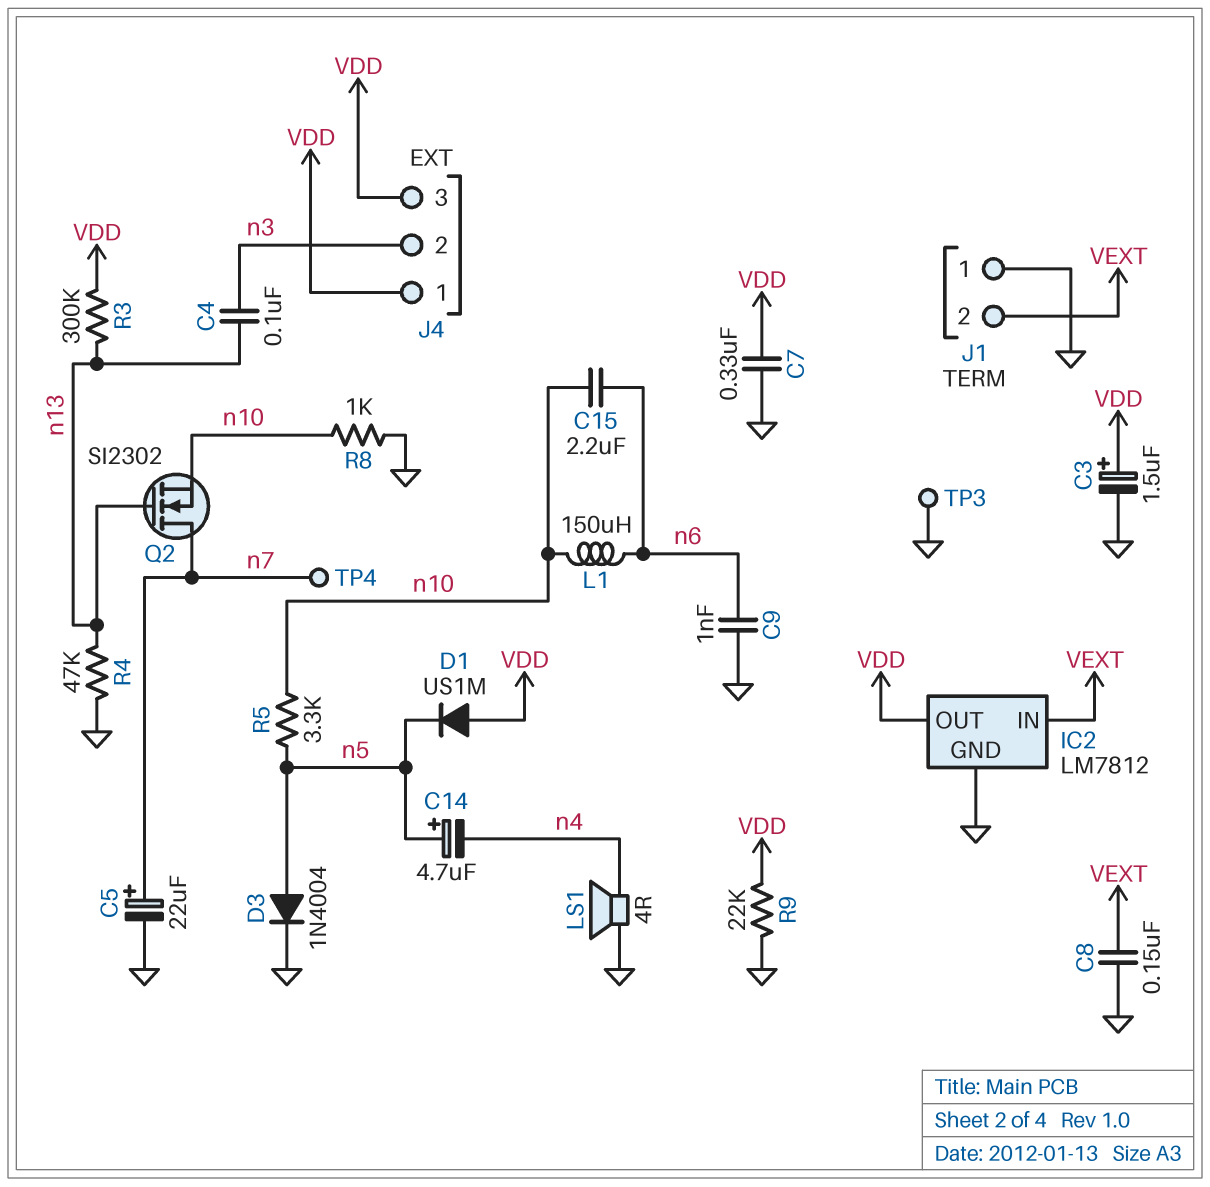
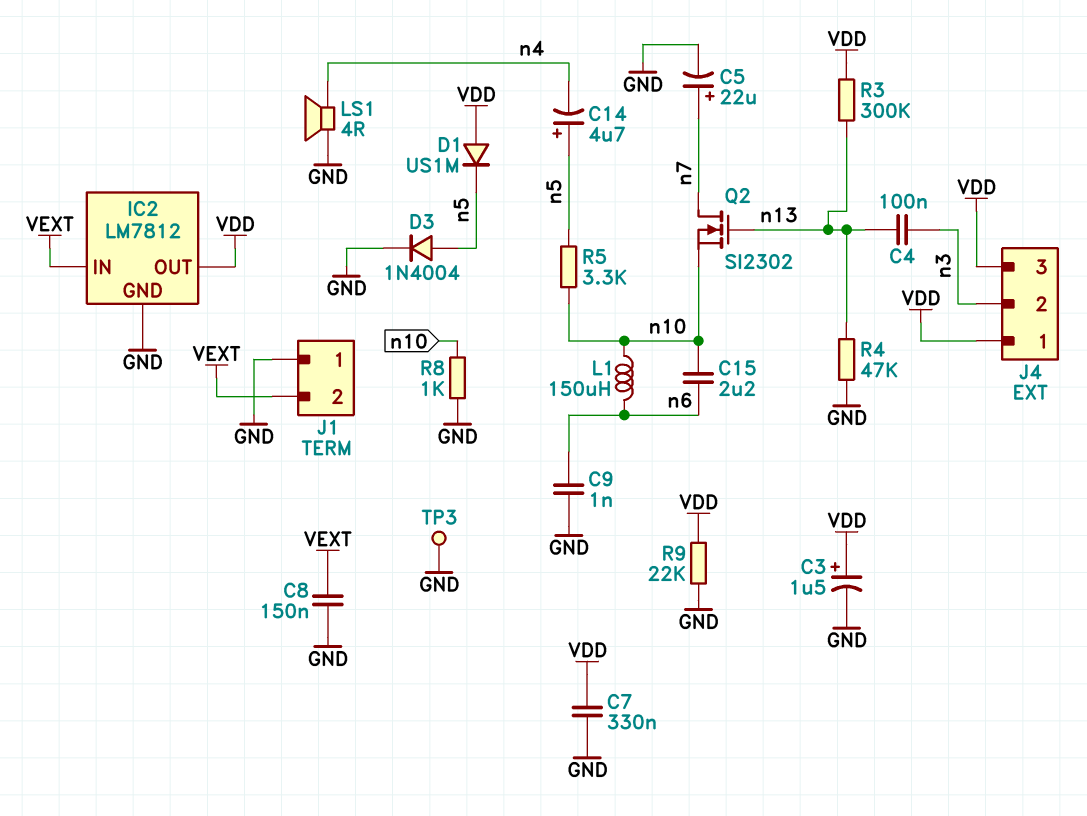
TP4: test point (n7) -> none

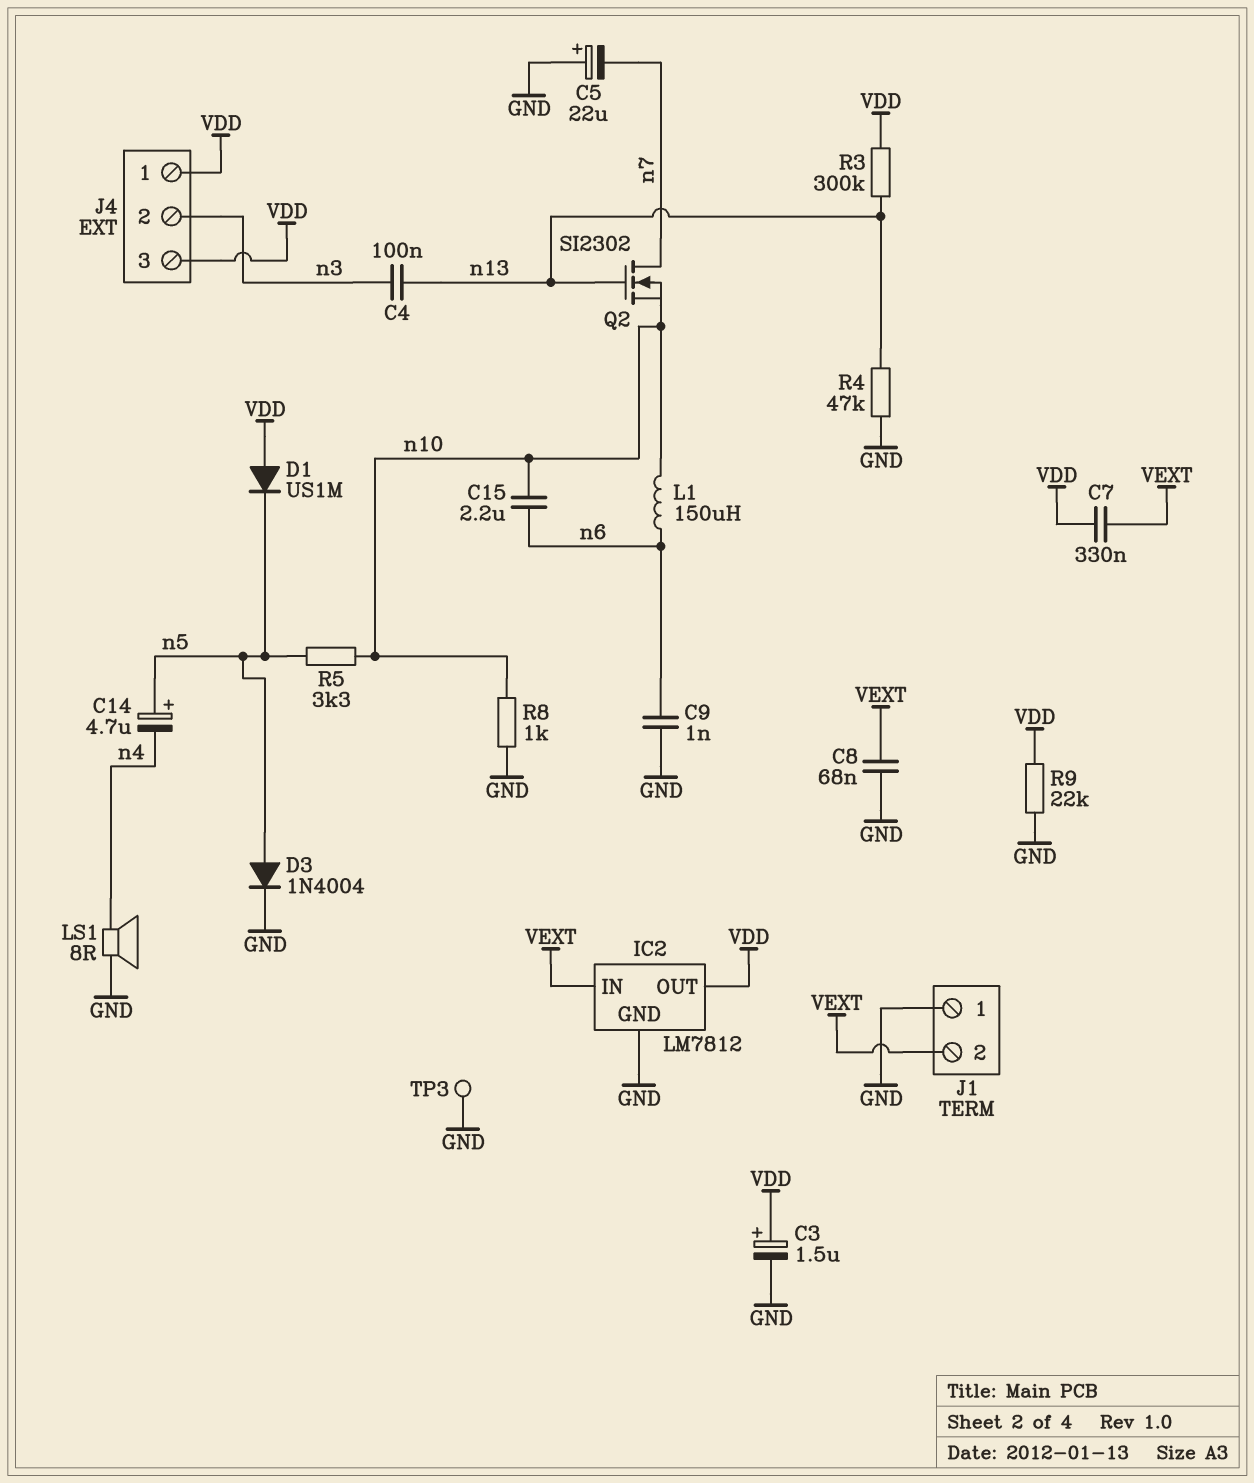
C5: 22uF (plus n7, minus GND) -> 22uF (plus GND, minus n7)
C7: 330nF (GND, VDD) -> 330nF (VDD, VEXT)
C8: 150nF (GND, VEXT) -> 68nF (GND, VEXT)
LS1: speaker 4R (GND, n4) -> speaker 8R (GND, n4)

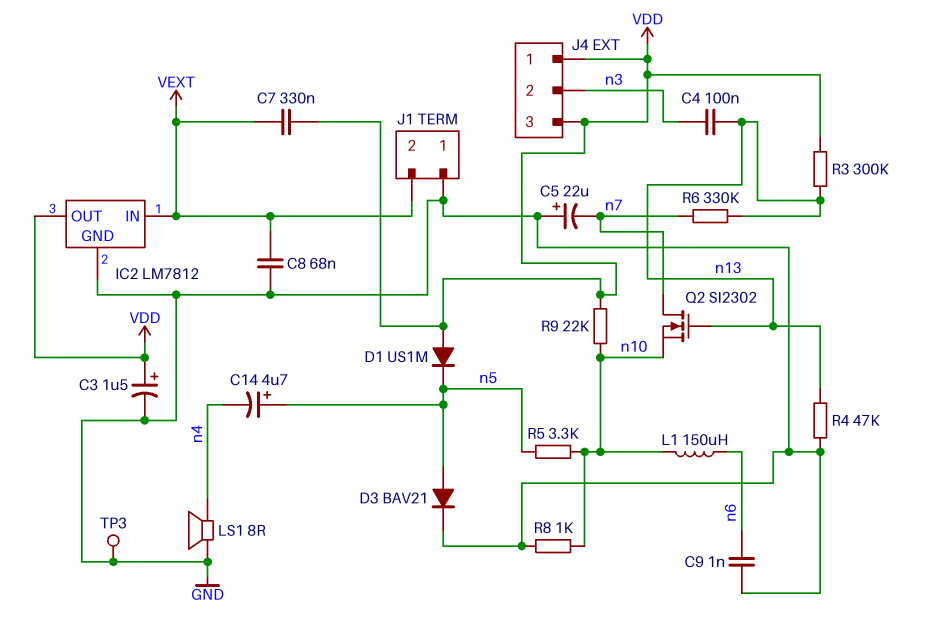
C15: 2.2uF (n6, n10) -> none
D3: diode 1N4004 (A n5, K GND) -> diode BAV21 (A n5, K GND)
R6: none -> 330k (n7, n13)
R9: 22k (GND, VDD) -> 22k (VDD, n10)

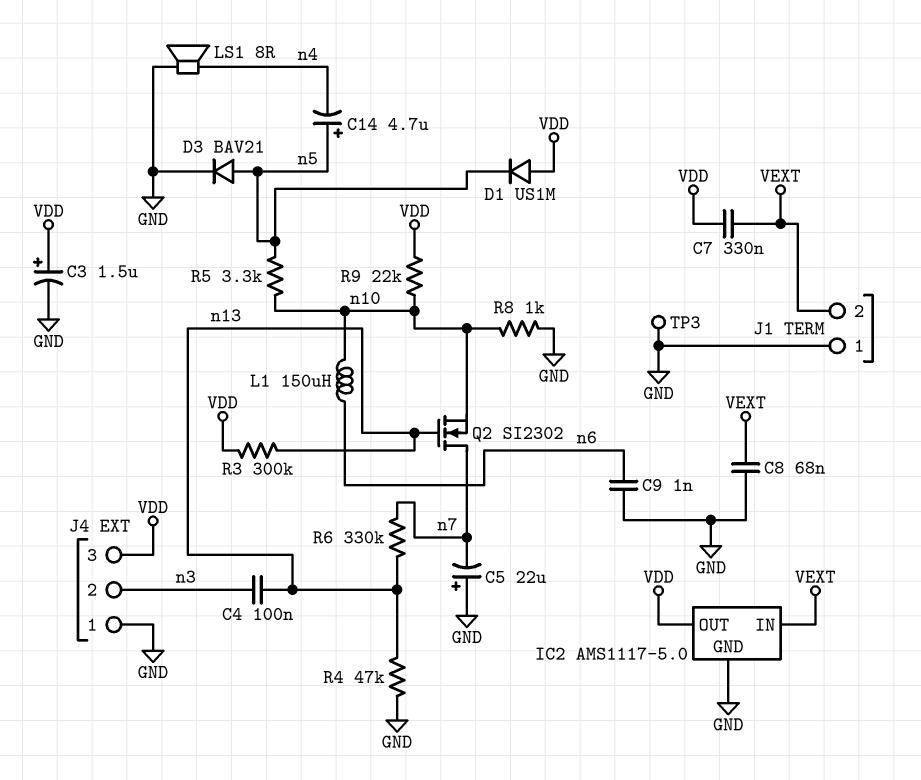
IC2: LM7812 -> AMS1117-5.0
J4 pin 1: VDD -> GND

